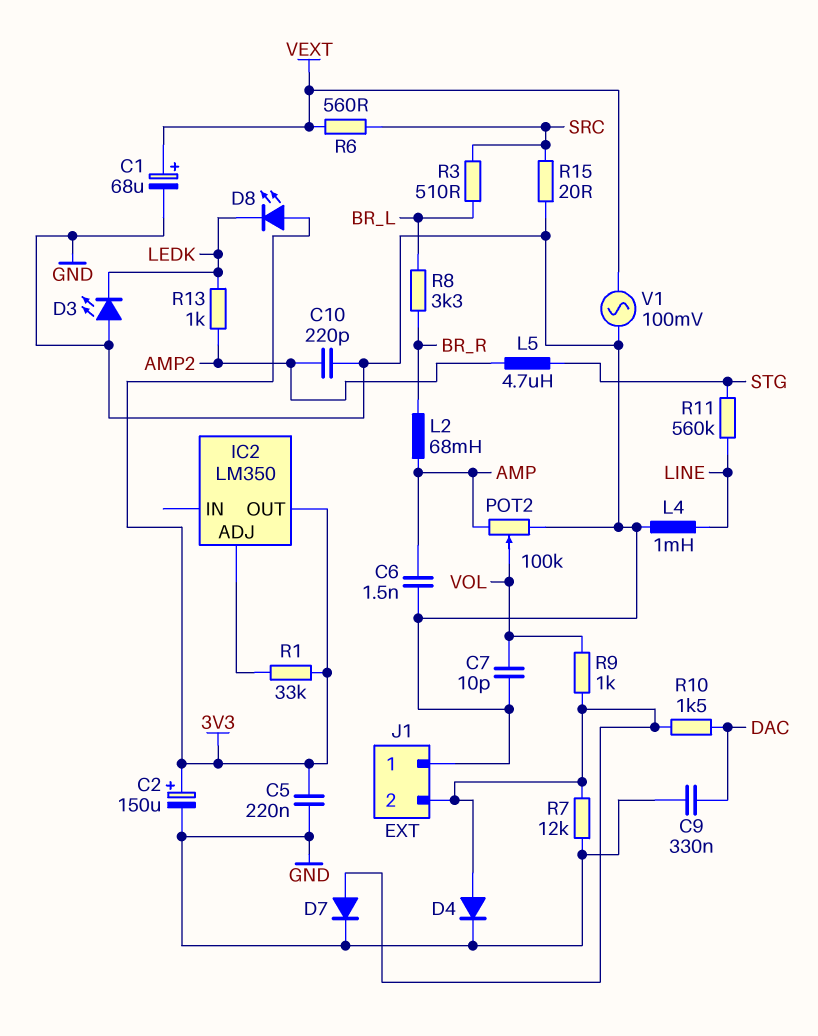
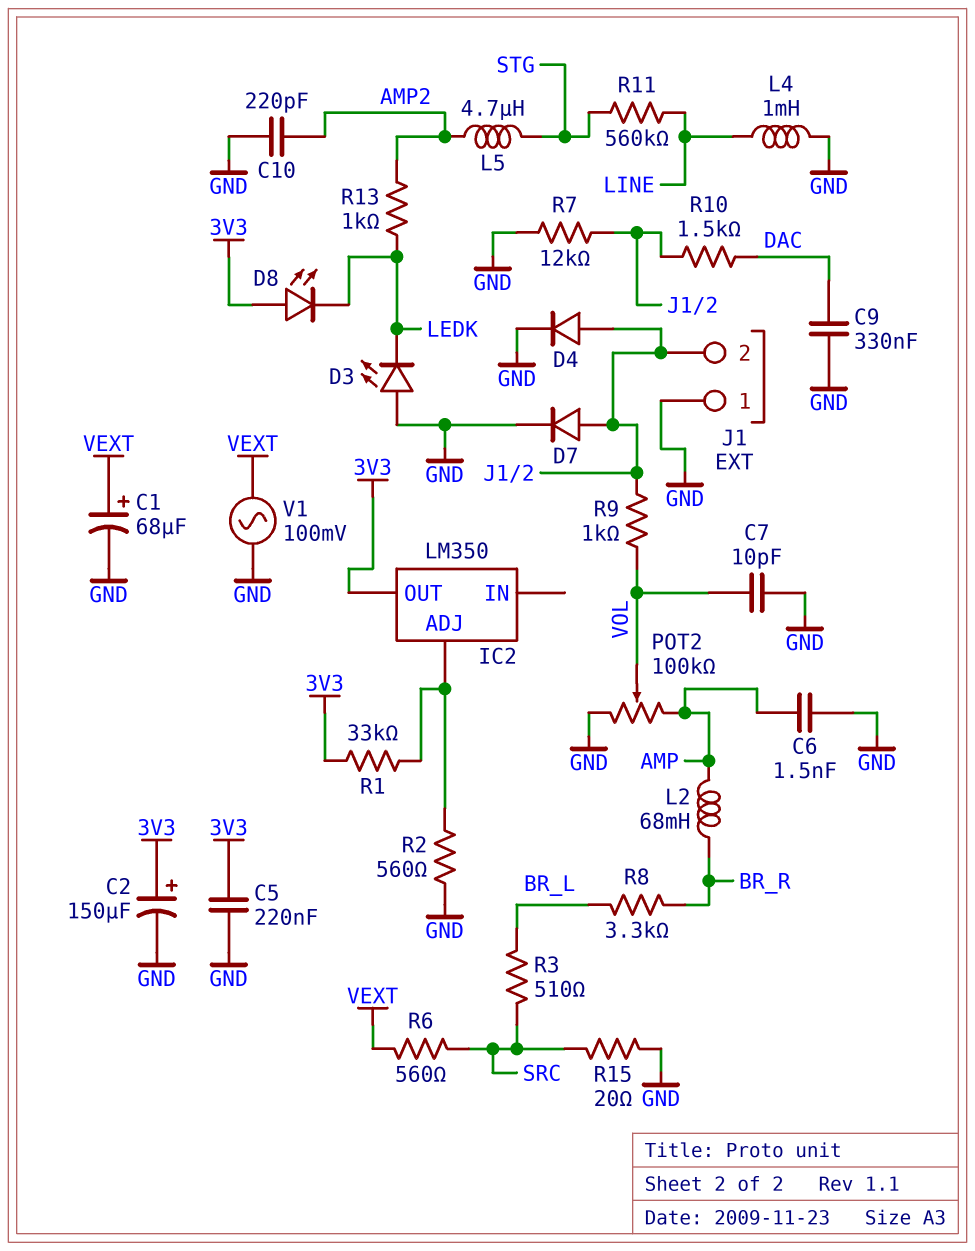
R2: none -> 560 (GND, IC2/ADJ)

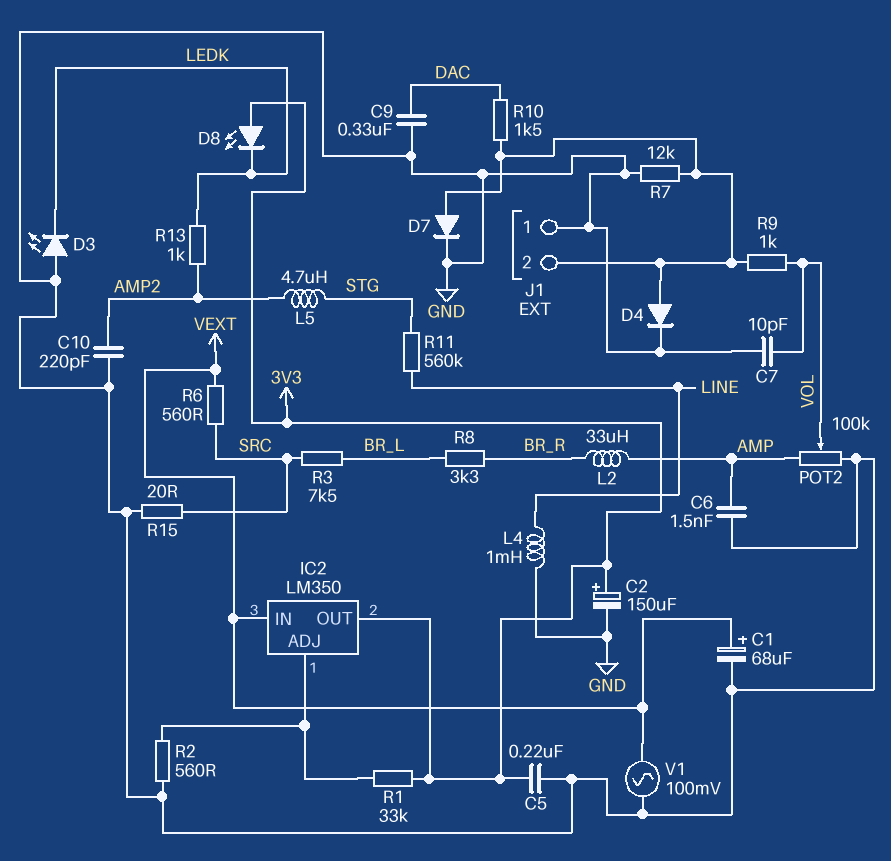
IC2 pin IN: none -> VEXT
L2: 68mH (AMP, BR_R) -> 33uH (AMP, BR_R)
R3: 510 (BR_L, SRC) -> 7.5k (BR_L, SRC)

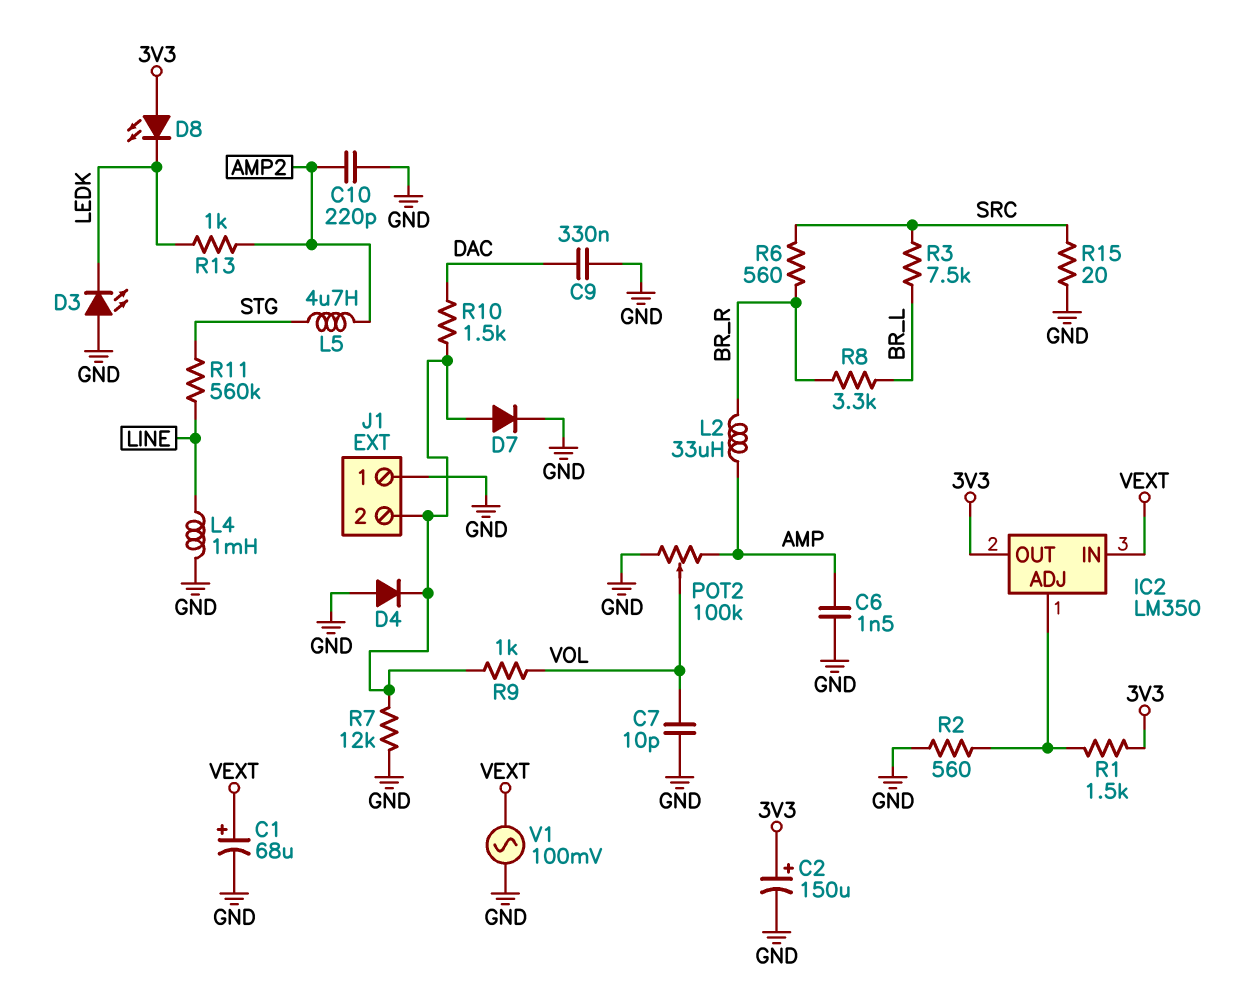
C5: 220nF (3V3, GND) -> none
D4: diode (A J1/2, K GND) -> diode (A GND, K J1/2)
R1: 33k (3V3, IC2/ADJ) -> 1.5k (3V3, IC2/ADJ)
R6: 560 (SRC, VEXT) -> 560 (BR_R, SRC)

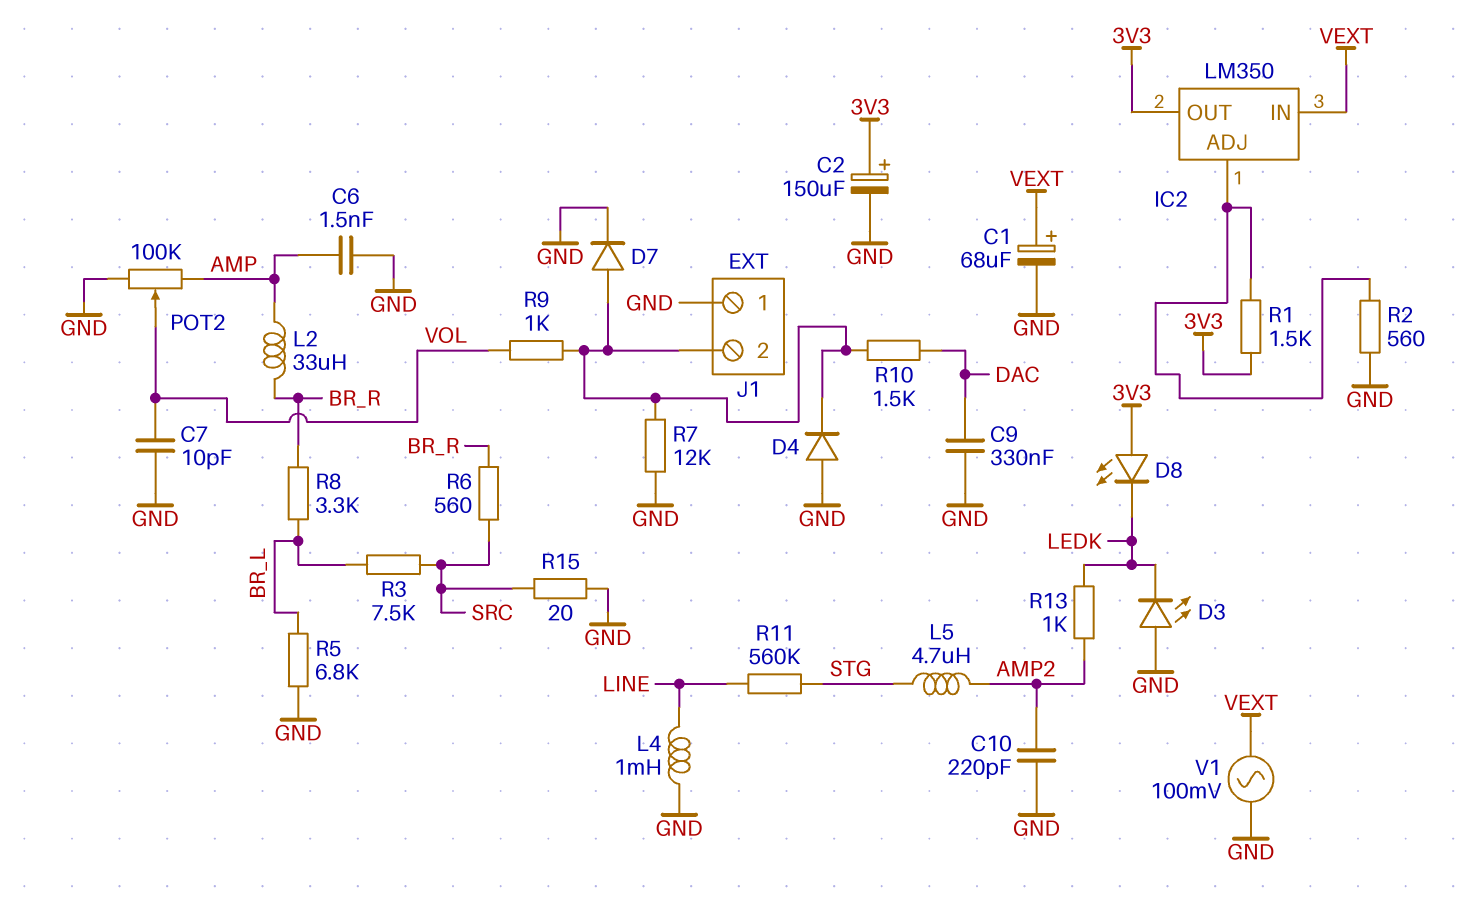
R5: none -> 6.8k (BR_L, GND)

